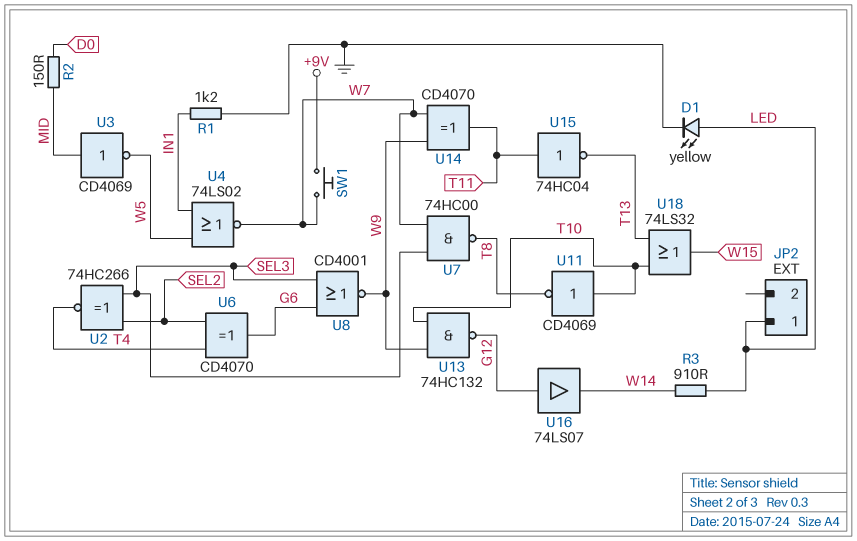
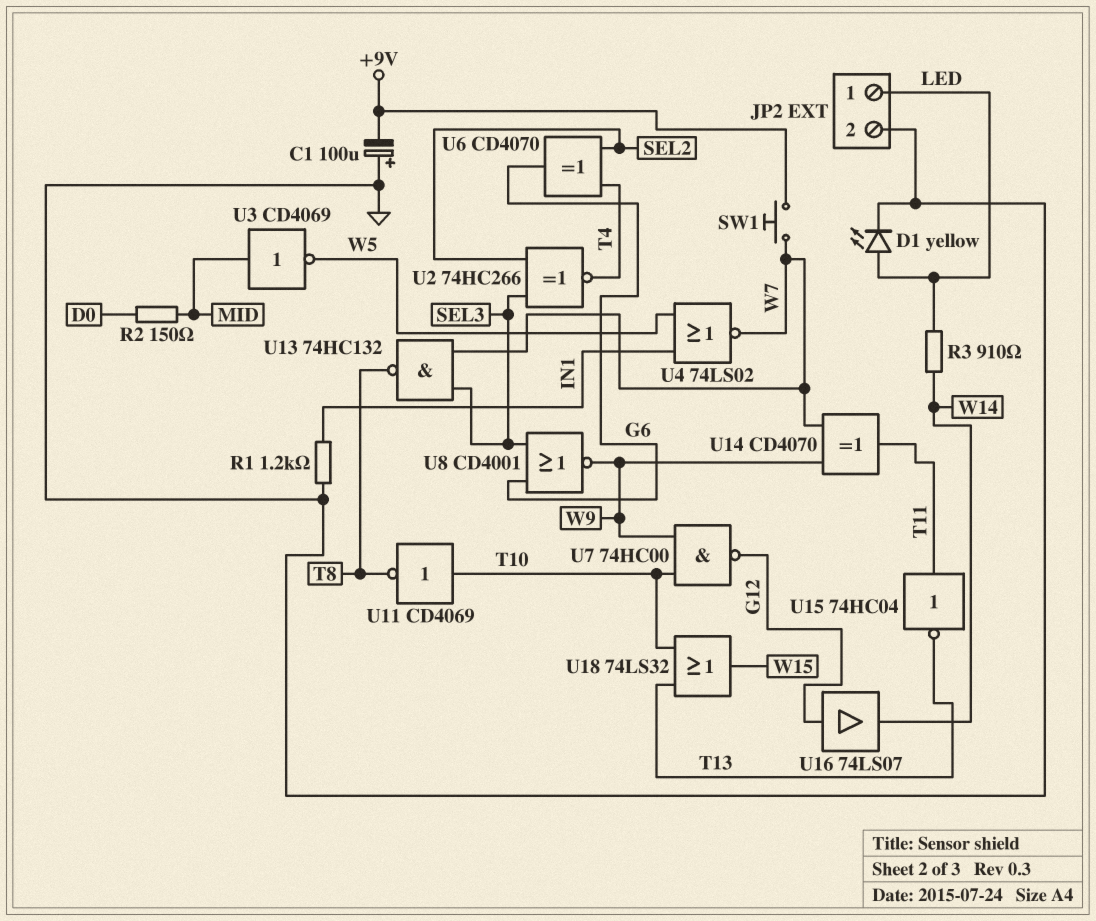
C1: none -> 100uF (plus GND, minus +9V)
JP2 pin 2: none -> GND
U7: NAND 74HC00 (in SEL3, in W7, out T8) -> NAND 74HC00 (in T10, in W9, out G12)
U13: NAND 74HC132 (in T10, in W9, out G12) -> NAND 74HC132 (in SEL3, in W7, out T8)

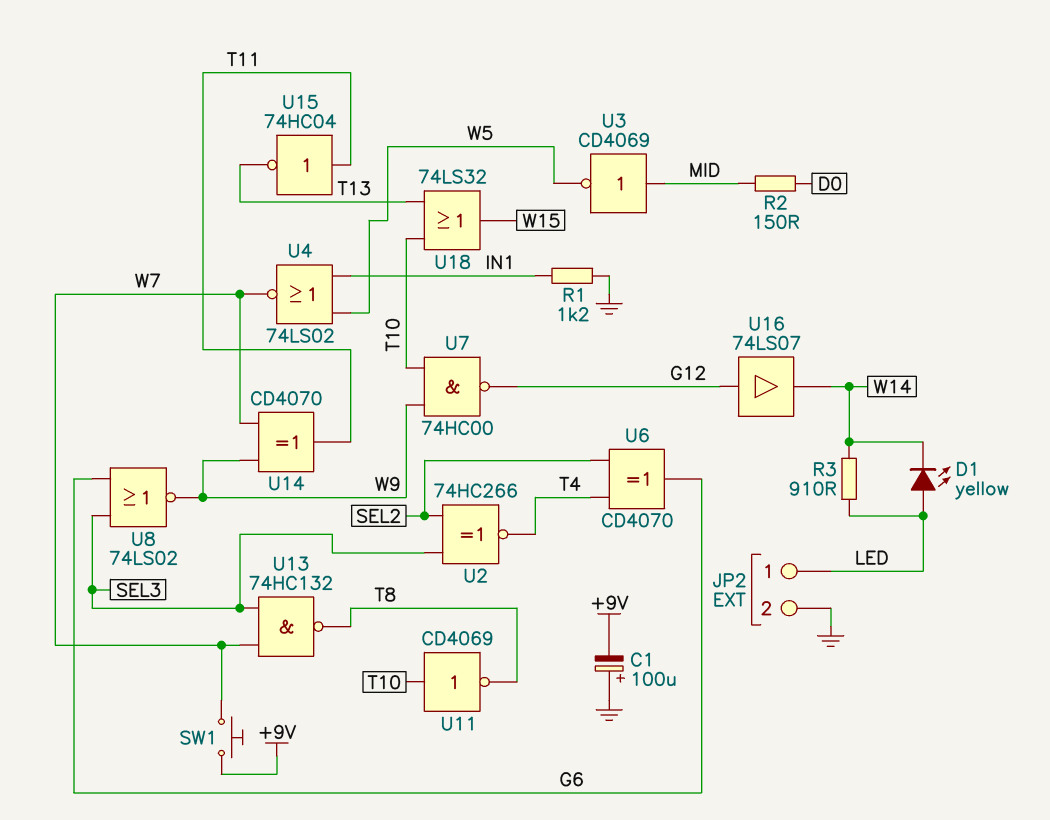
D1: LED yellow (A LED, K GND) -> LED yellow (A LED, K W14)
U8: NOR CD4001 (in G6, in SEL3, out W9) -> NOR 74LS02 (in G6, in SEL3, out W9)

